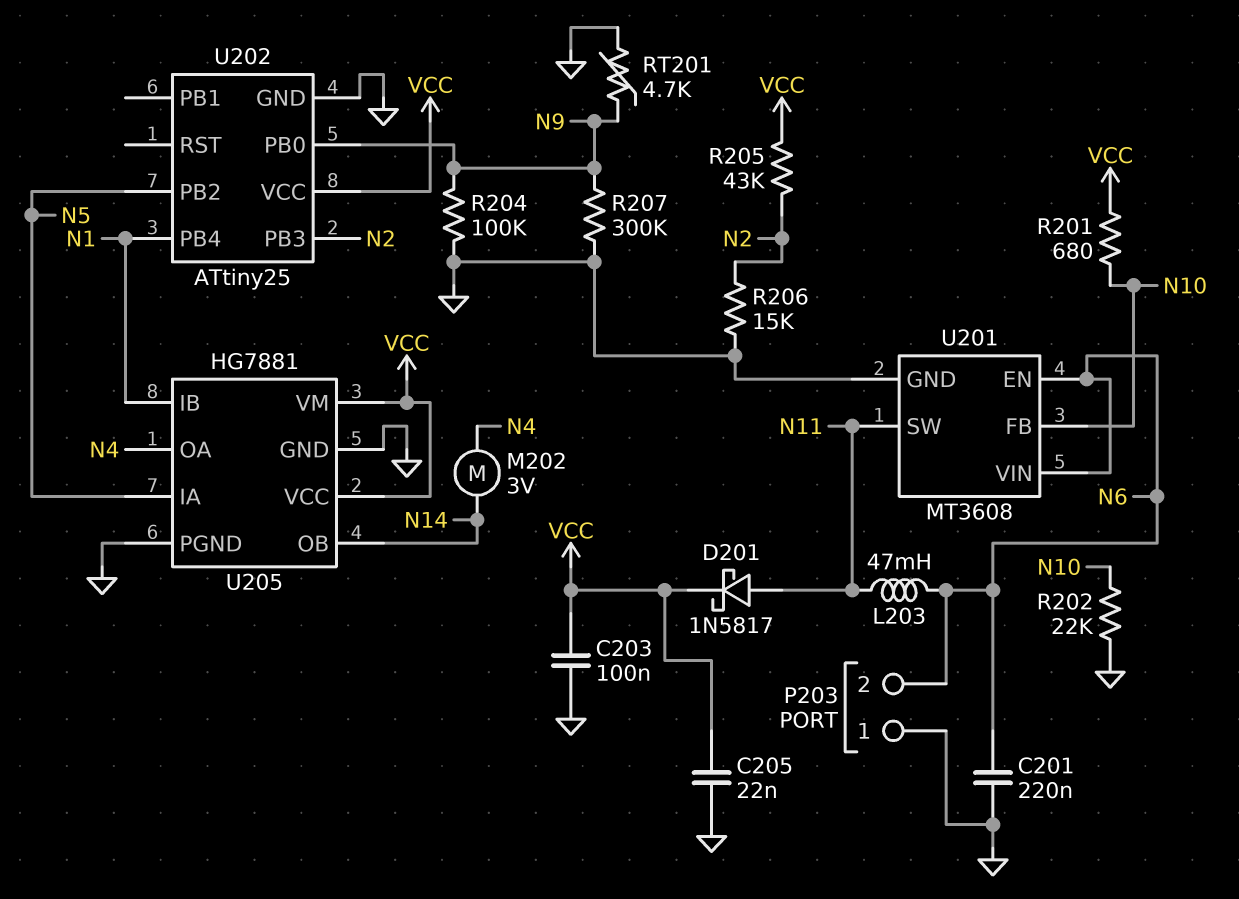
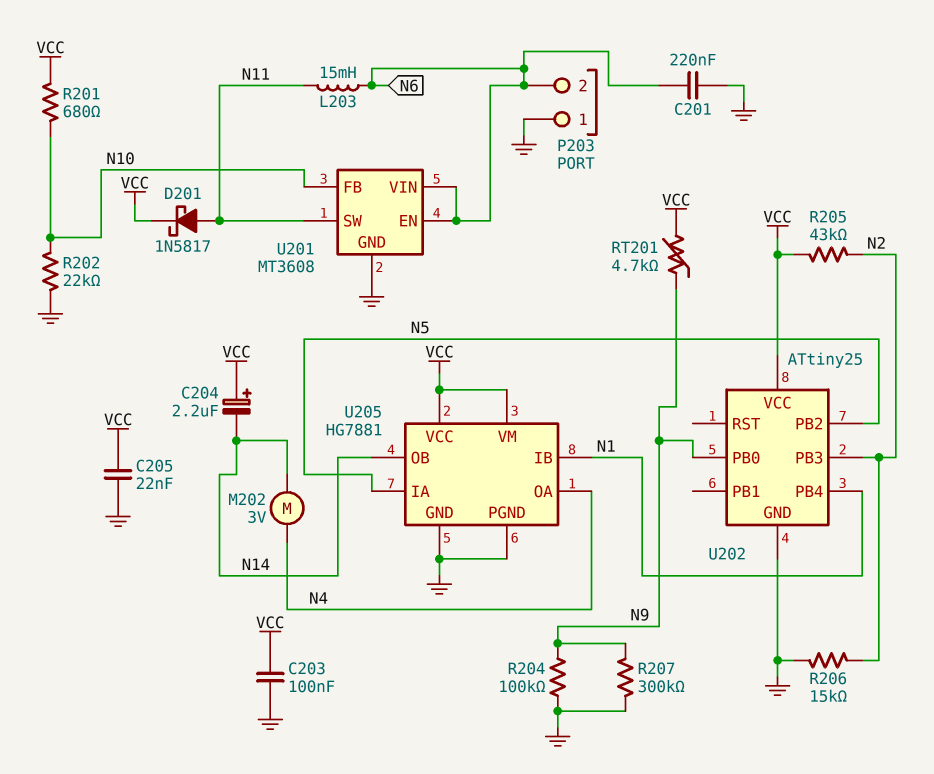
C204: none -> 2.2uF (plus VCC, minus N14)
L203: 47mH (N6, N11) -> 15mH (N6, N11)
RT201: 4.7k (GND, N9) -> 4.7k (N9, VCC)

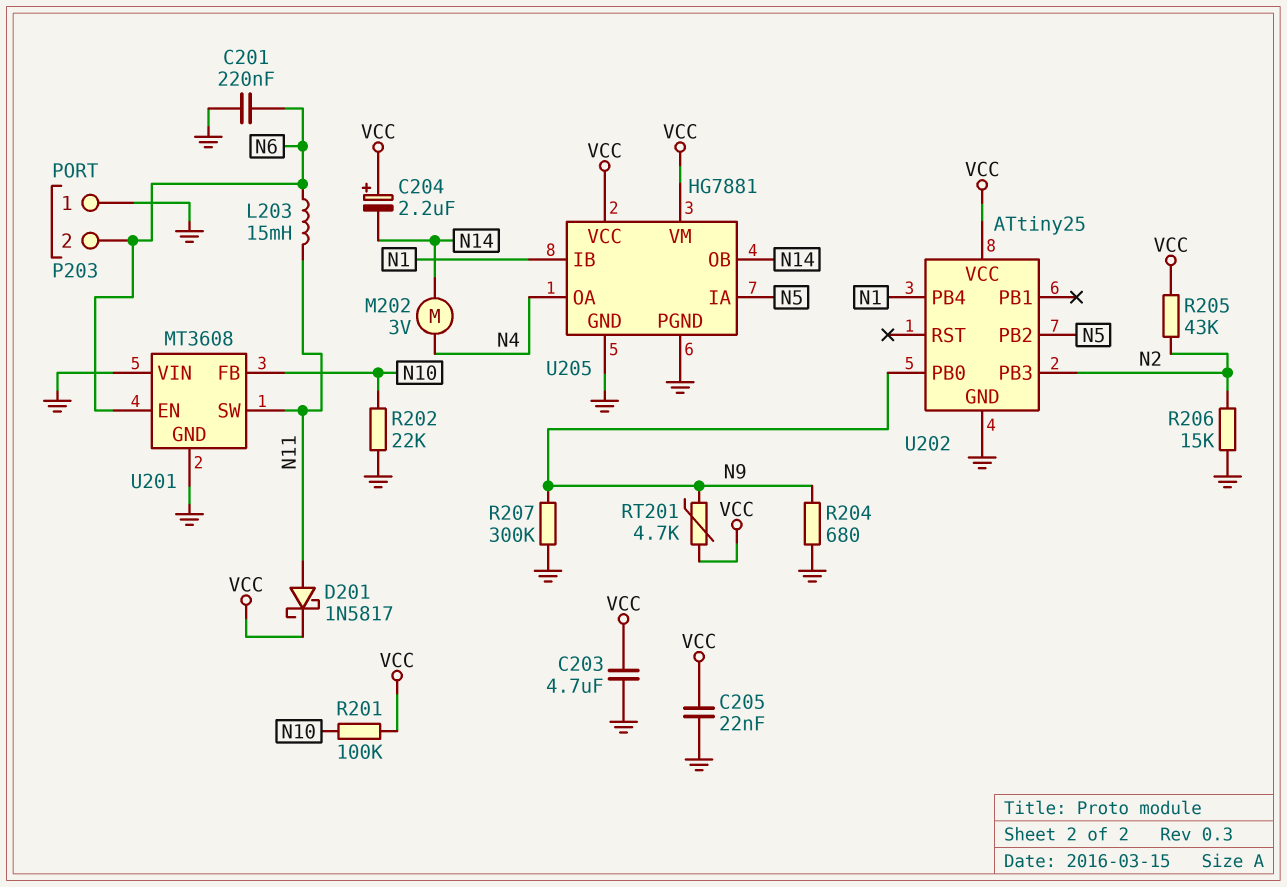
C203: 100nF (GND, VCC) -> 4.7uF (GND, VCC)
R201: 680 (N10, VCC) -> 100k (N10, VCC)
R204: 100k (GND, N9) -> 680 (GND, N9)
U201 pin VIN: N6 -> GND

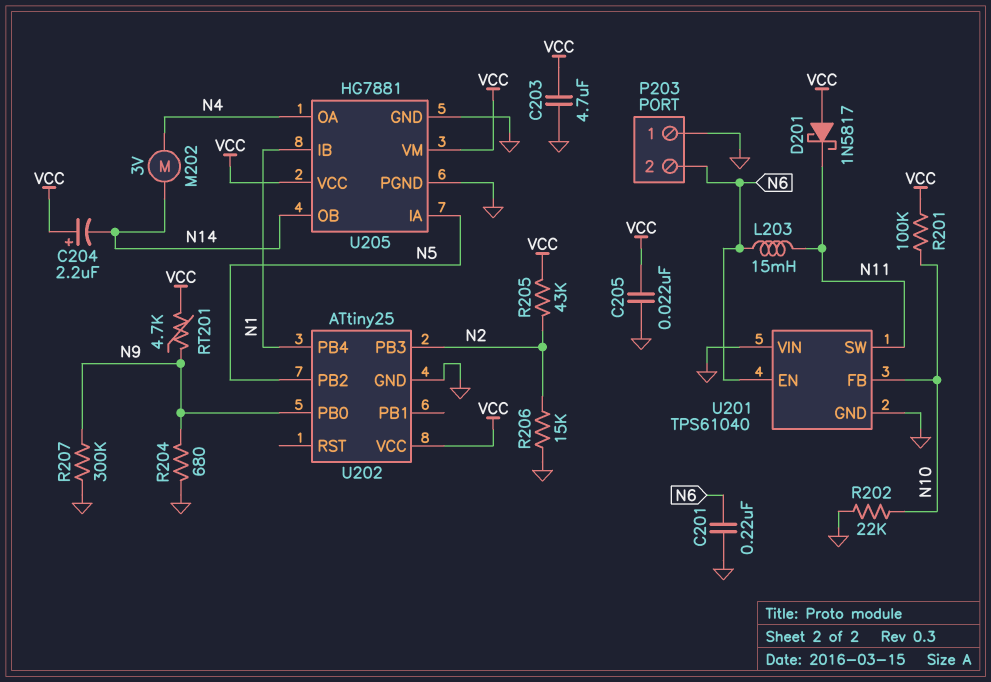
D201: schottky 1N5817 (A N11, K VCC) -> schottky 1N5817 (A VCC, K N11)
U201: MT3608 -> TPS61040

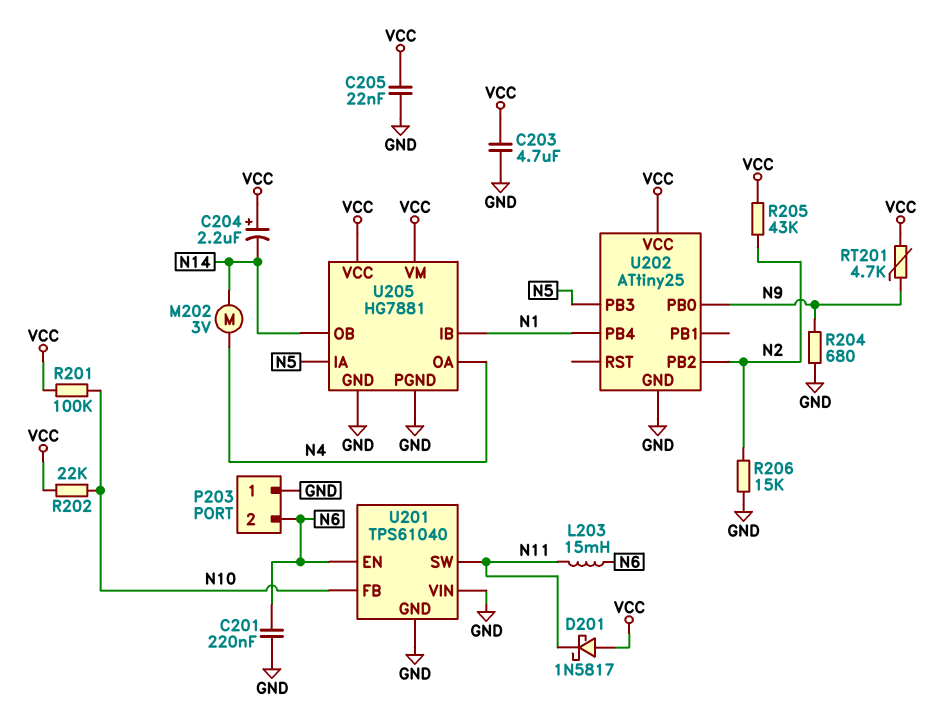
R202: 22k (GND, N10) -> 22k (N10, VCC)
R207: 300k (GND, N9) -> none
U202 pin PB2: N5 -> N2
U202 pin PB3: N2 -> N5

